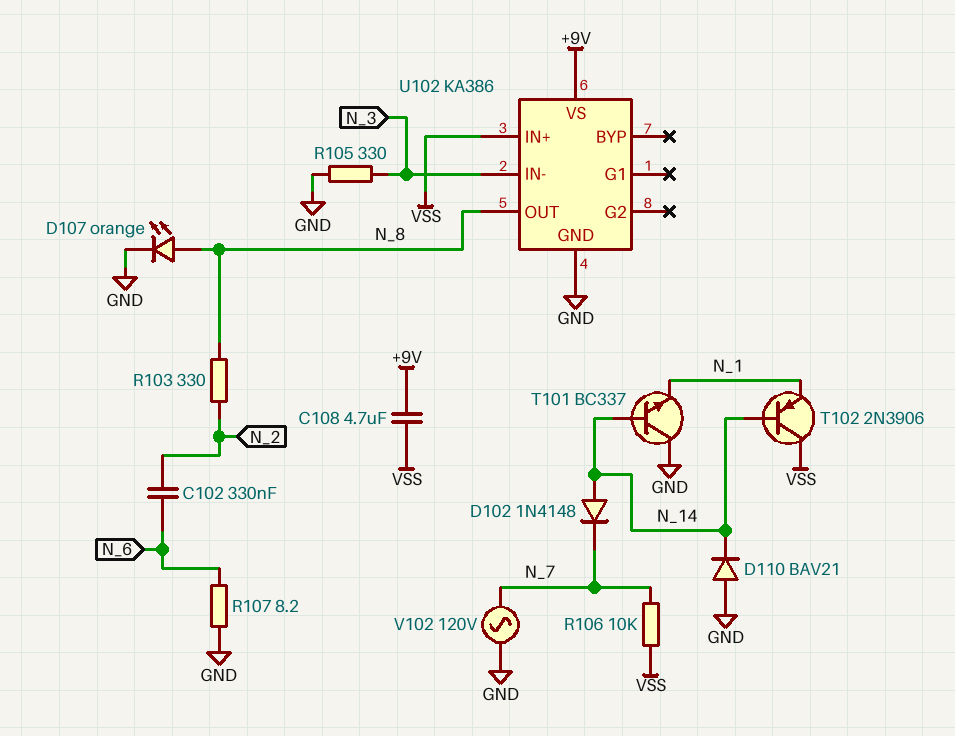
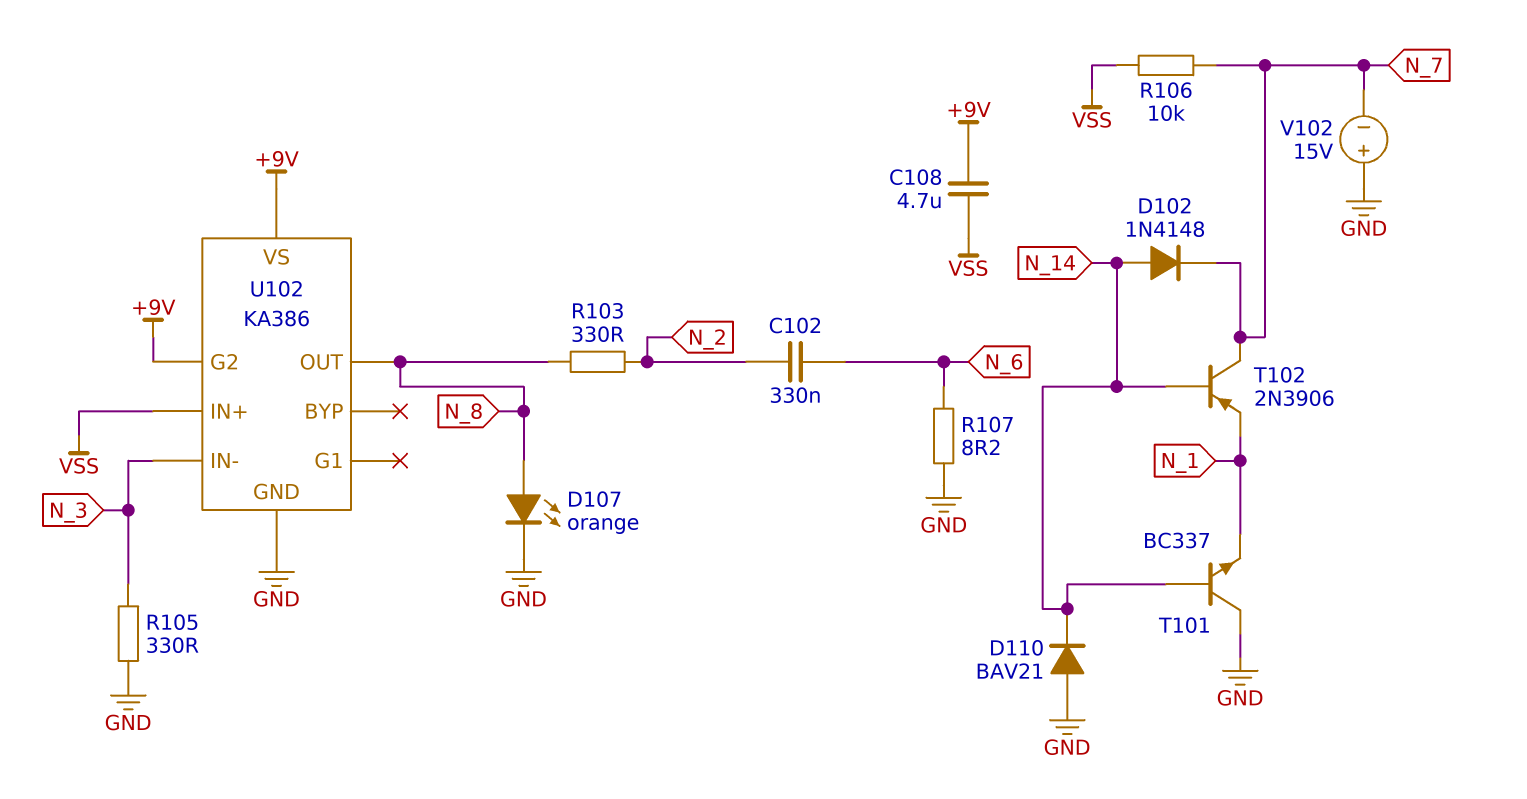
T102: PNP 2N3906 (B N_14, C VSS, E N_1) -> PNP 2N3906 (B N_14, C N_7, E N_1)
U102 pin G2: none -> +9V
V102: AC 120V (GND, N_7) -> 15V (plus GND, minus N_7)

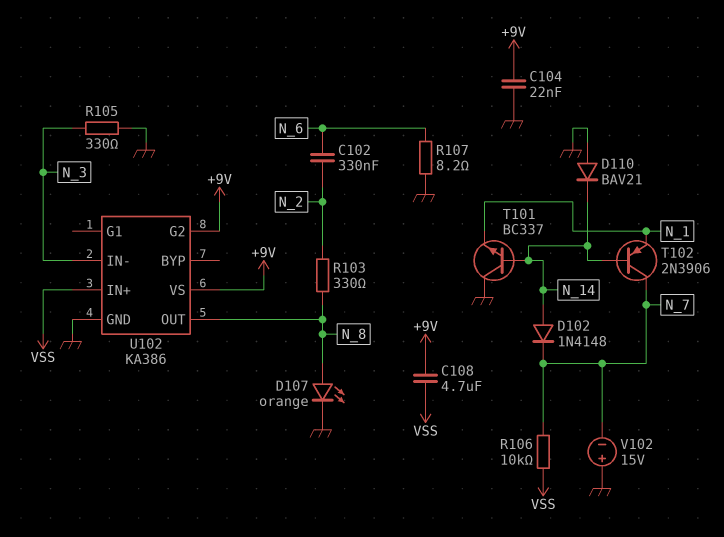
C104: none -> 22nF (+9V, GND)

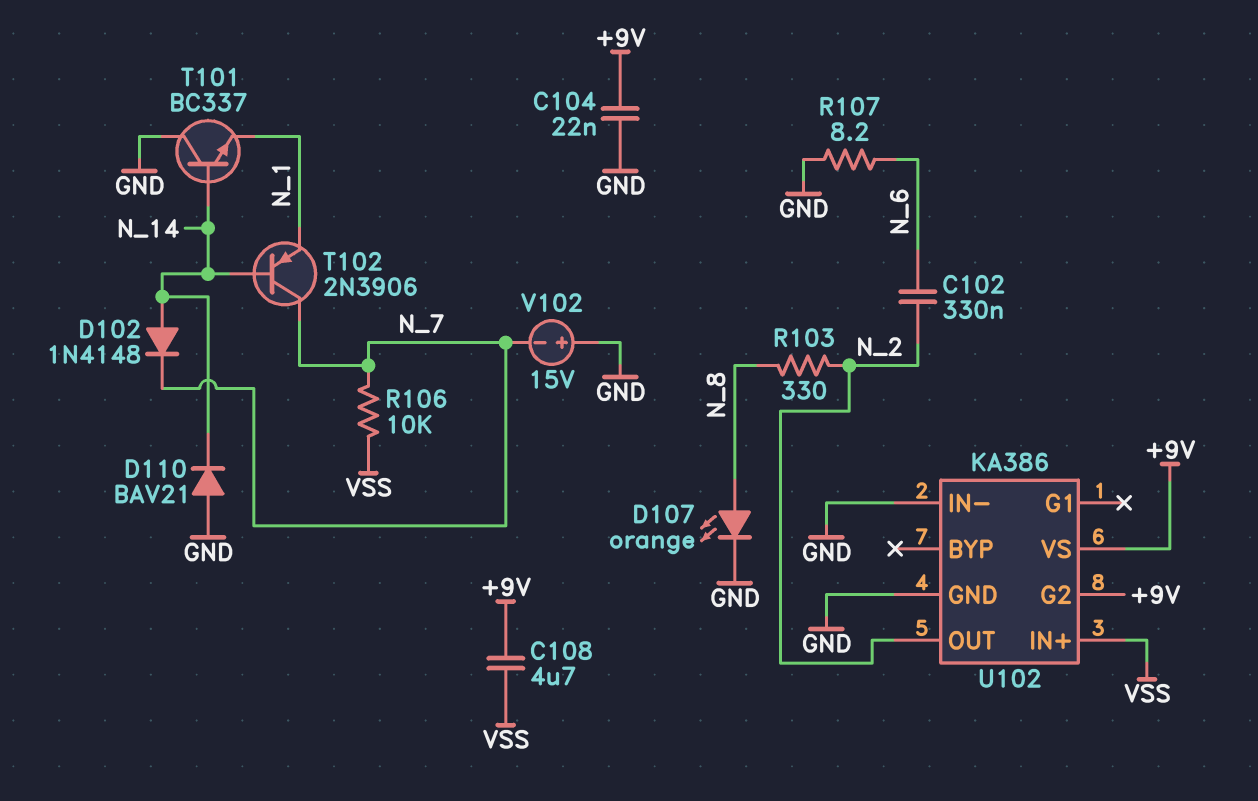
R105: 330 (GND, N_3) -> none
U102 pin IN-: N_3 -> GND
U102 pin OUT: N_8 -> N_2

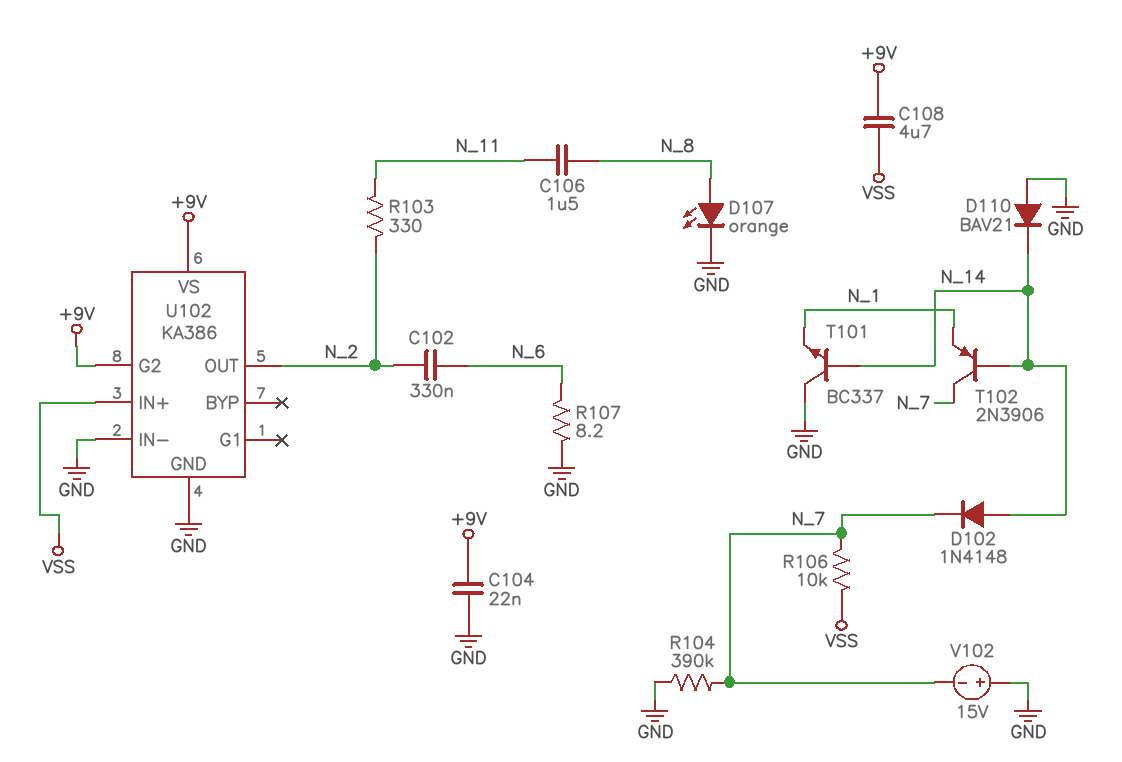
C106: none -> 1.5uF (N_8, N_11)
R103: 330 (N_2, N_8) -> 330 (N_2, N_11)
R104: none -> 390k (GND, N_7)

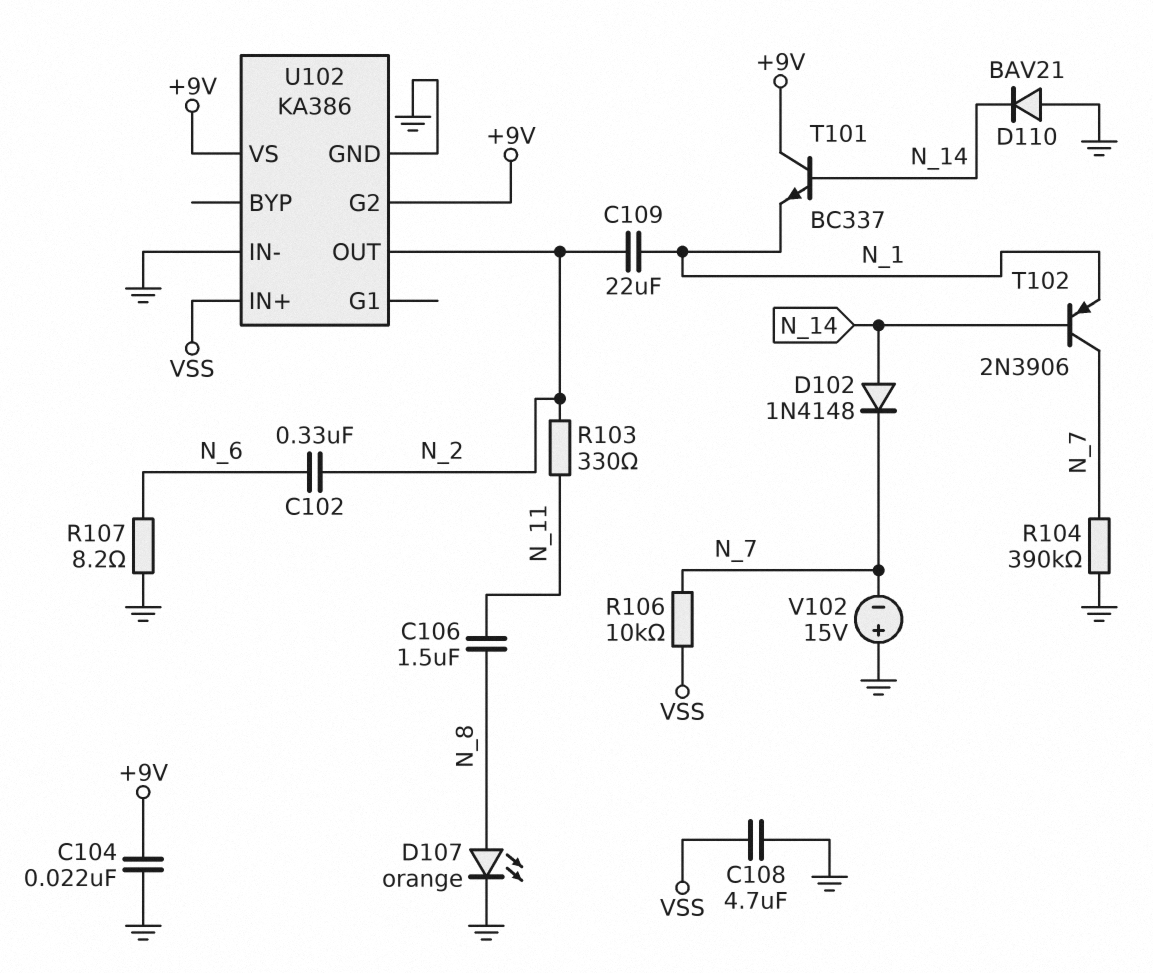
C108: 4.7uF (+9V, VSS) -> 4.7uF (GND, VSS)
C109: none -> 22uF (N_1, N_2)
T101: NPN BC337 (B N_14, C GND, E N_1) -> NPN BC337 (B N_14, C +9V, E N_1)

